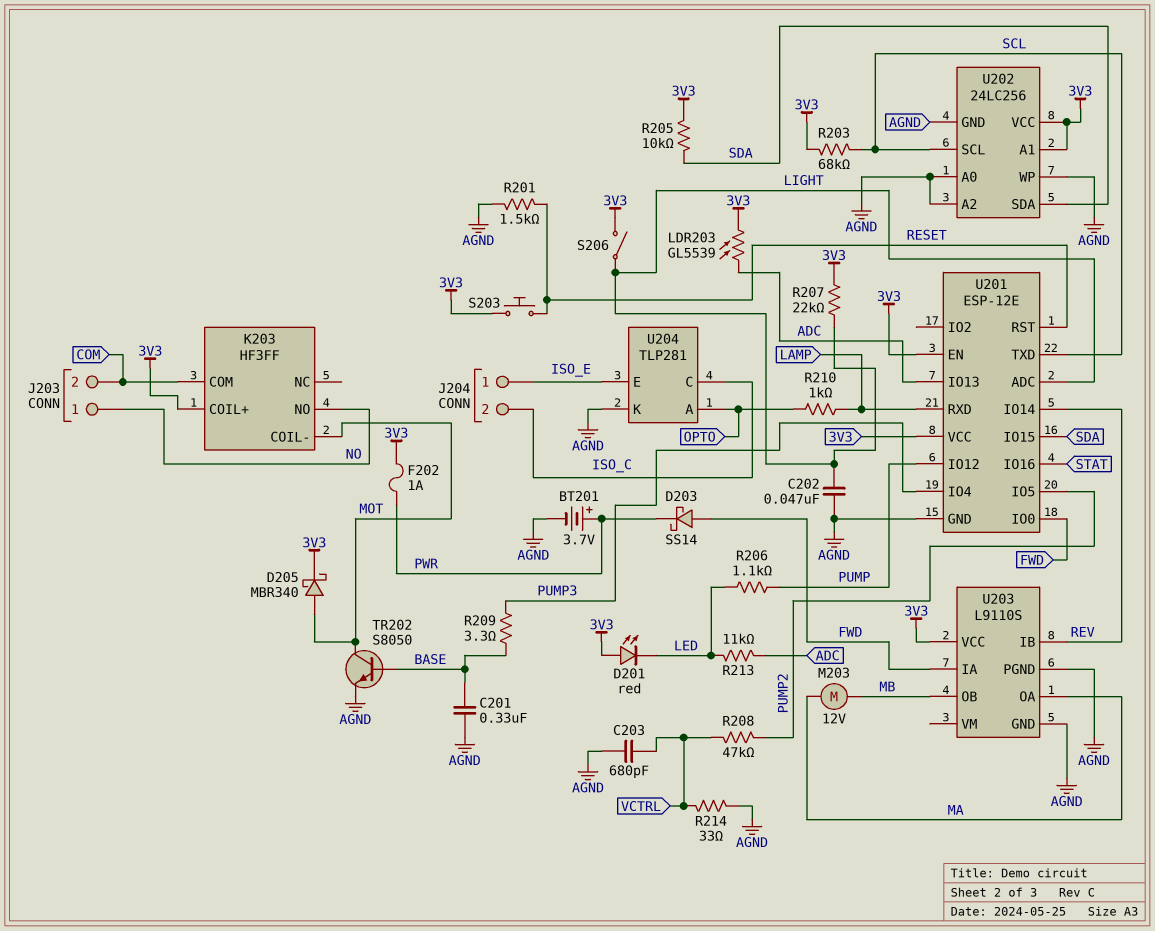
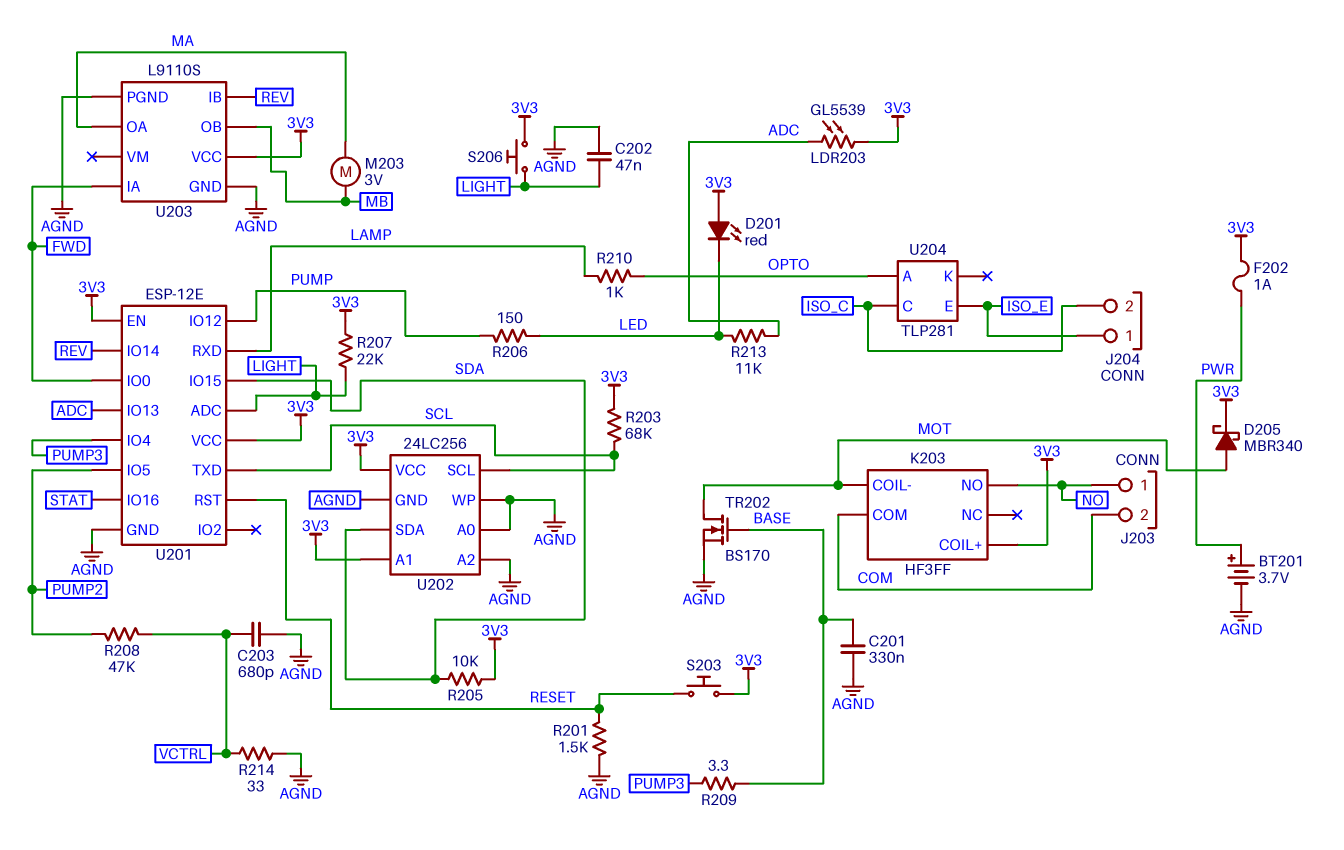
D203: schottky SS14 (A FWD, K PWR) -> none
M203: motor 12V (MA, MB) -> motor 3V (MA, MB)
R206: 1.1k (LED, PUMP) -> 150 (LED, PUMP)
S206: switch (3V3, LIGHT) -> button (3V3, LIGHT)
TR202: NPN S8050 (B BASE, C MOT, E AGND) -> NMOS BS170 (G BASE, D MOT, S AGND)
U204 pin K: AGND -> none

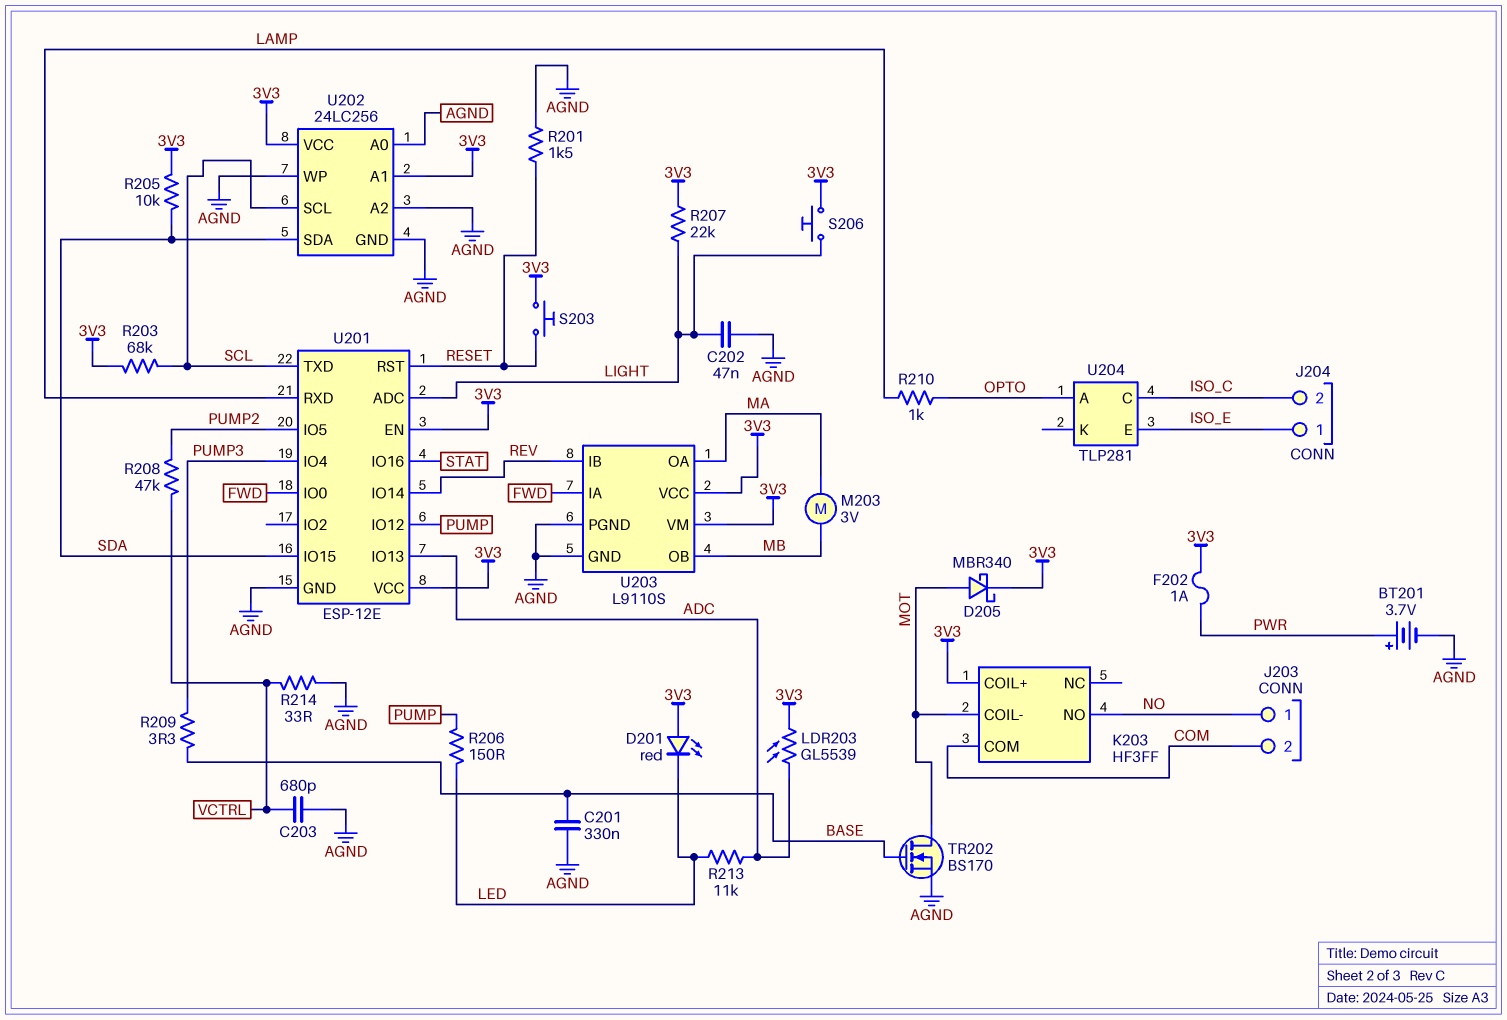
U203 pin VM: none -> 3V3

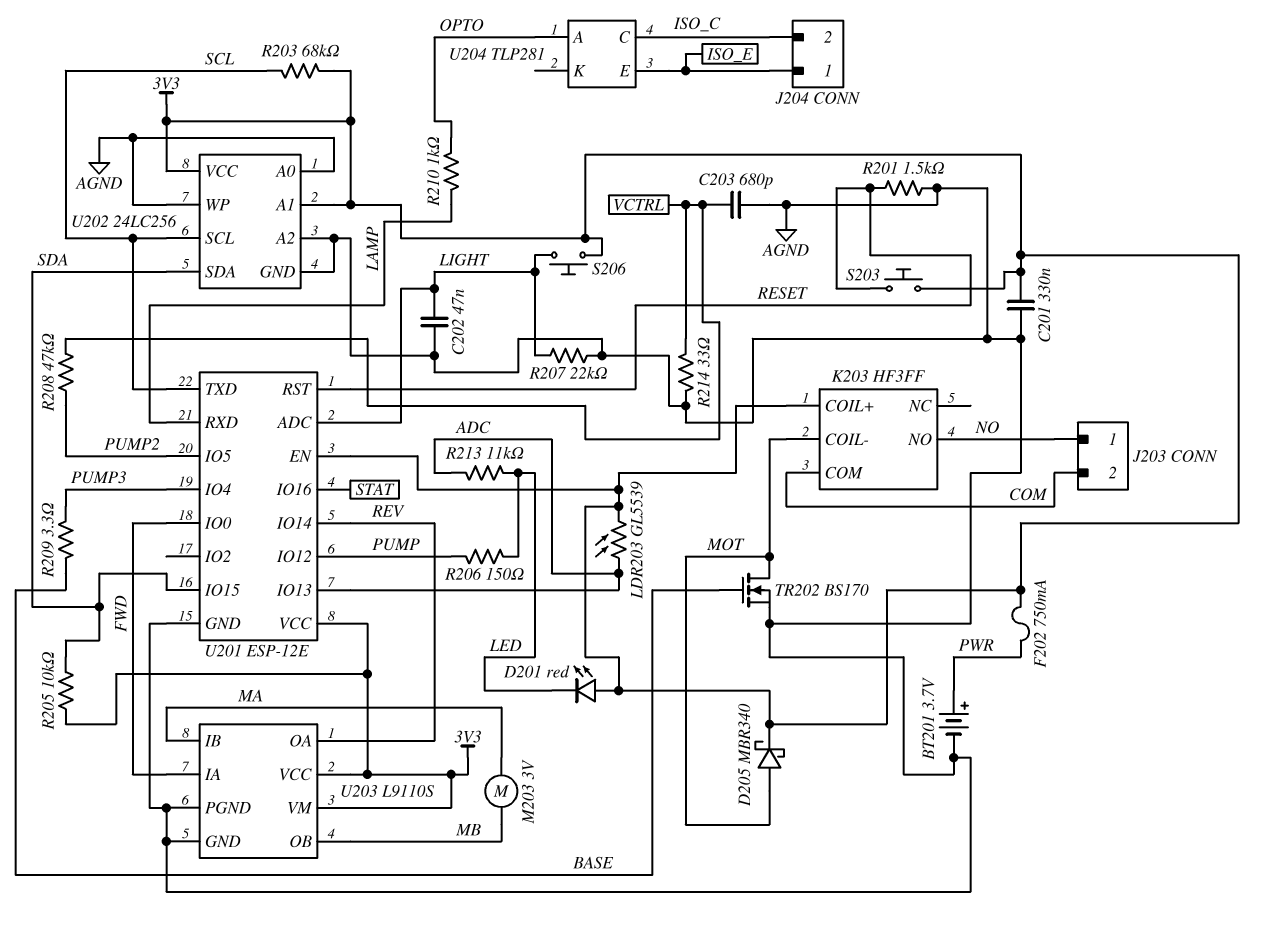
C201: 330nF (AGND, BASE) -> 330nF (3V3, AGND)
F202: 1A (3V3, PWR) -> 750mA (3V3, PWR)
R207: 22k (3V3, LIGHT) -> 22k (AGND, LIGHT)
U203 pin IB: REV -> MA
U203 pin OA: MA -> REV

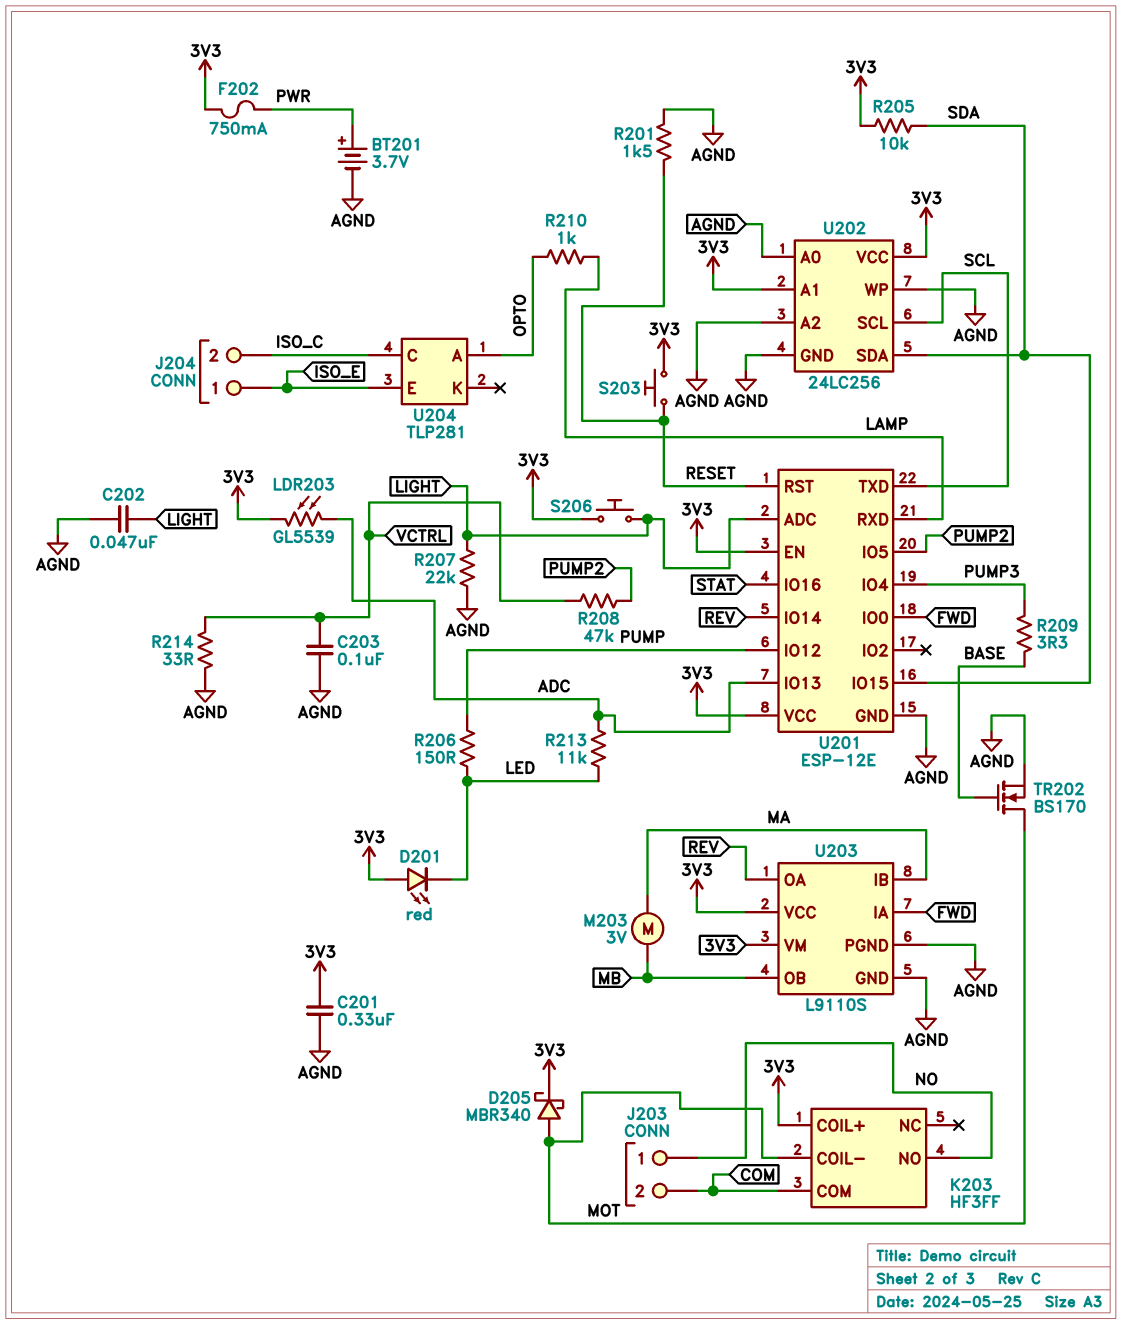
C203: 680pF (AGND, VCTRL) -> 100nF (AGND, VCTRL)
R203: 68k (3V3, SCL) -> none

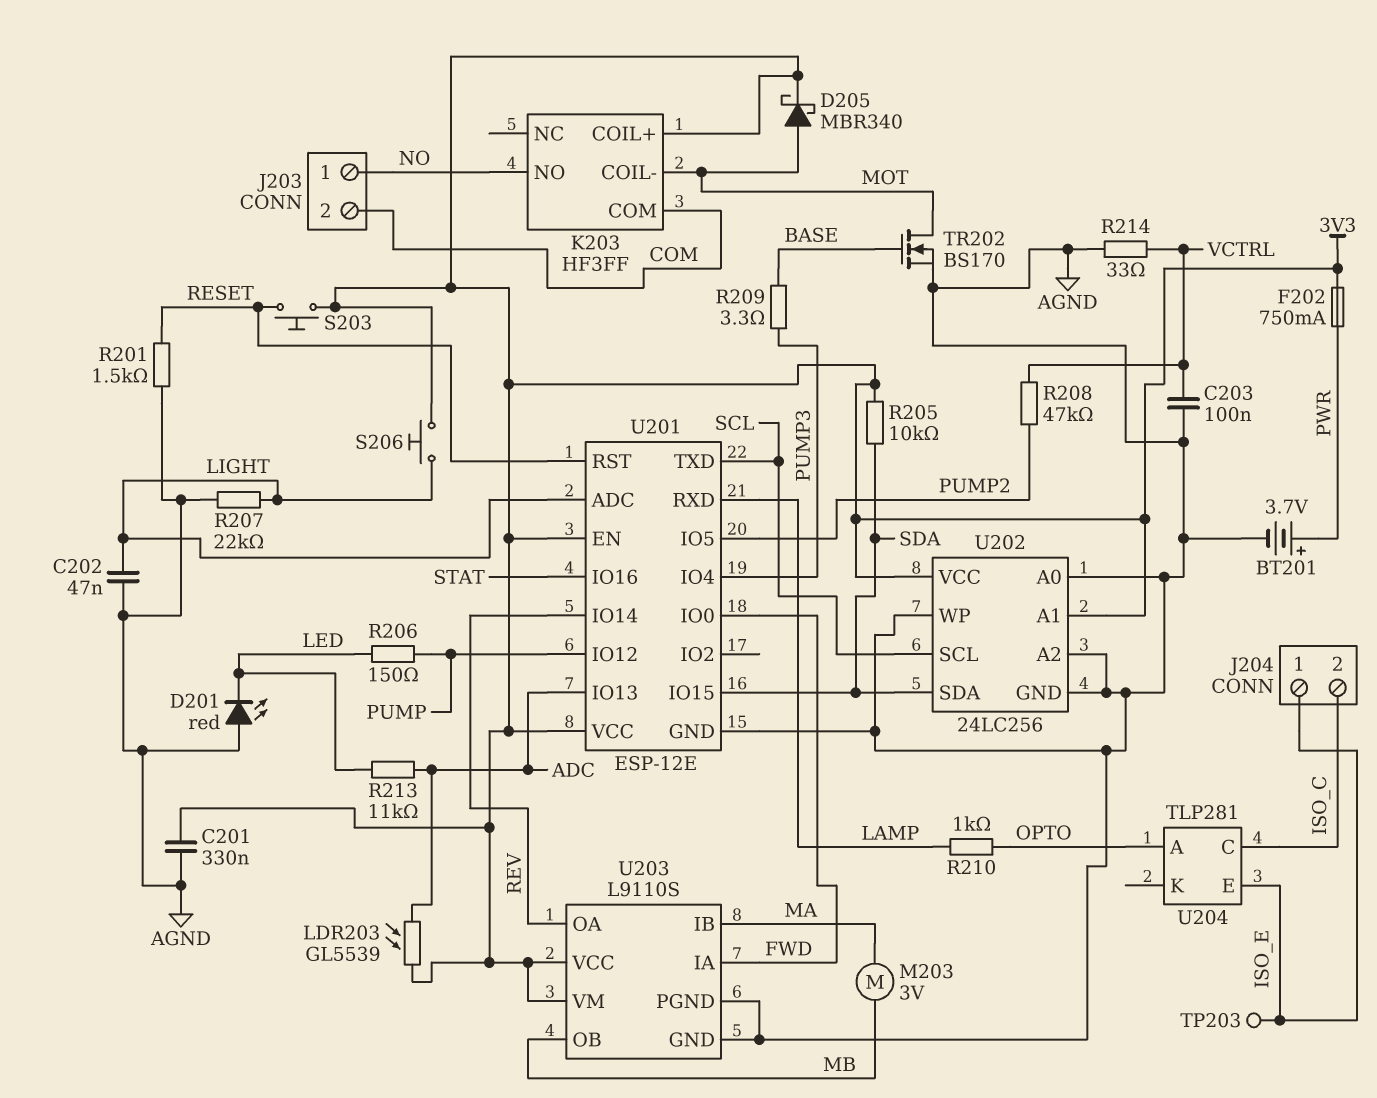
D201: LED red (A 3V3, K LED) -> LED red (A AGND, K LED)
TP203: none -> test point (ISO_E)

